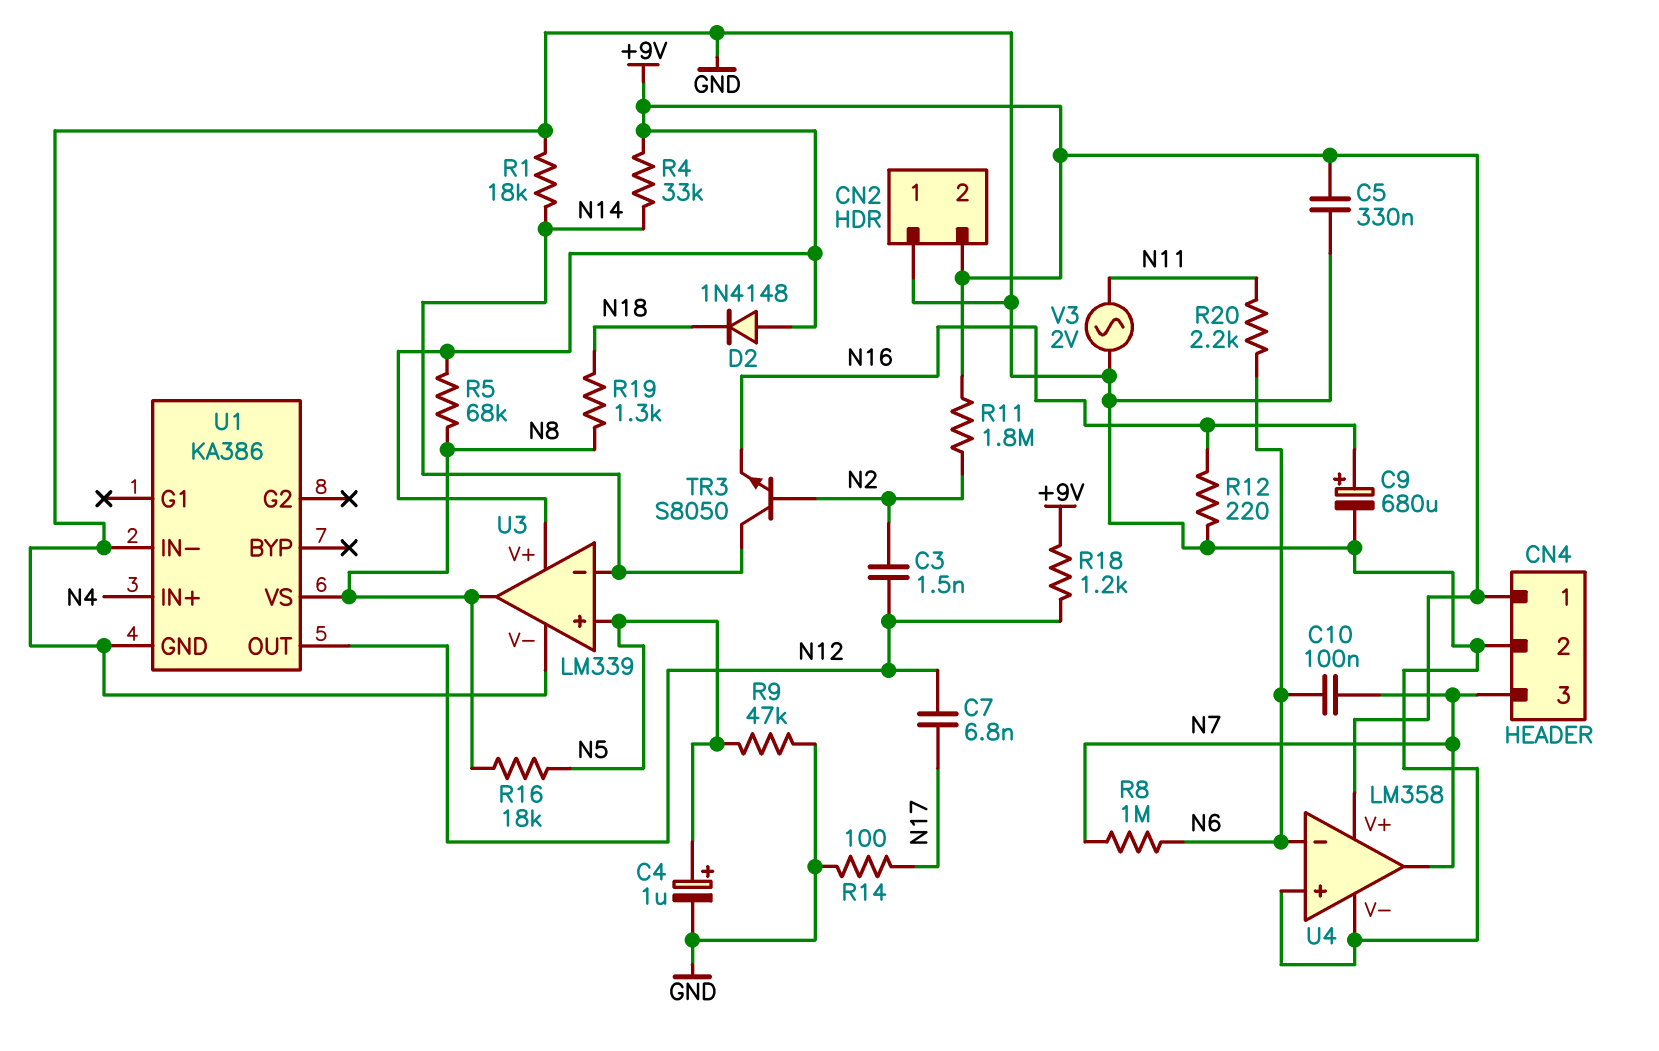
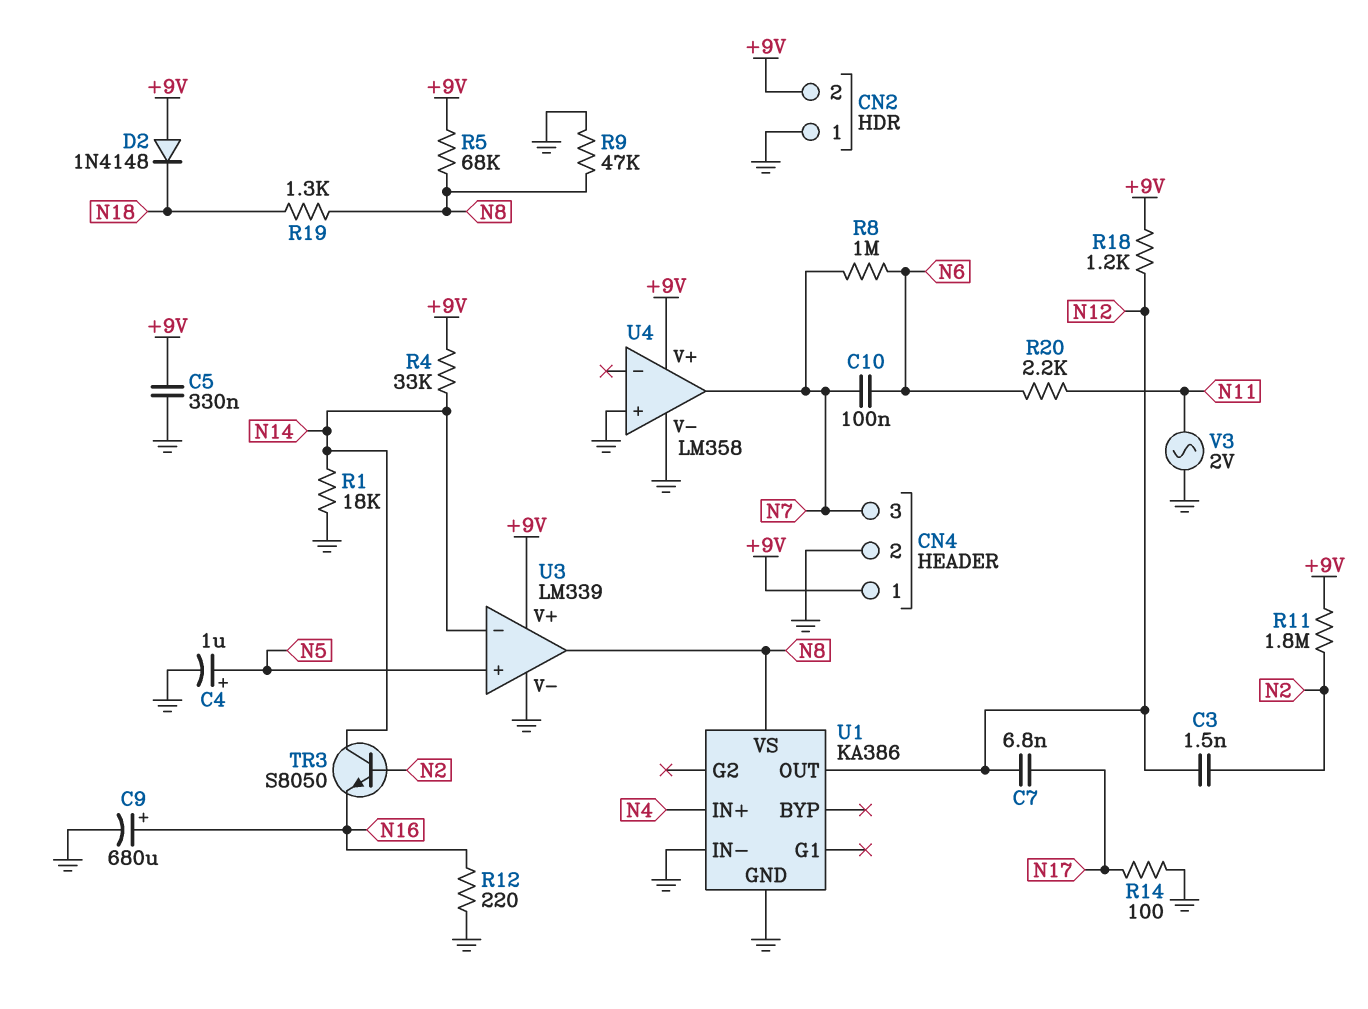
R9: 47k (GND, N5) -> 47k (GND, N8)
R16: 18k (N5, N8) -> none
U4 pin in-: N6 -> none

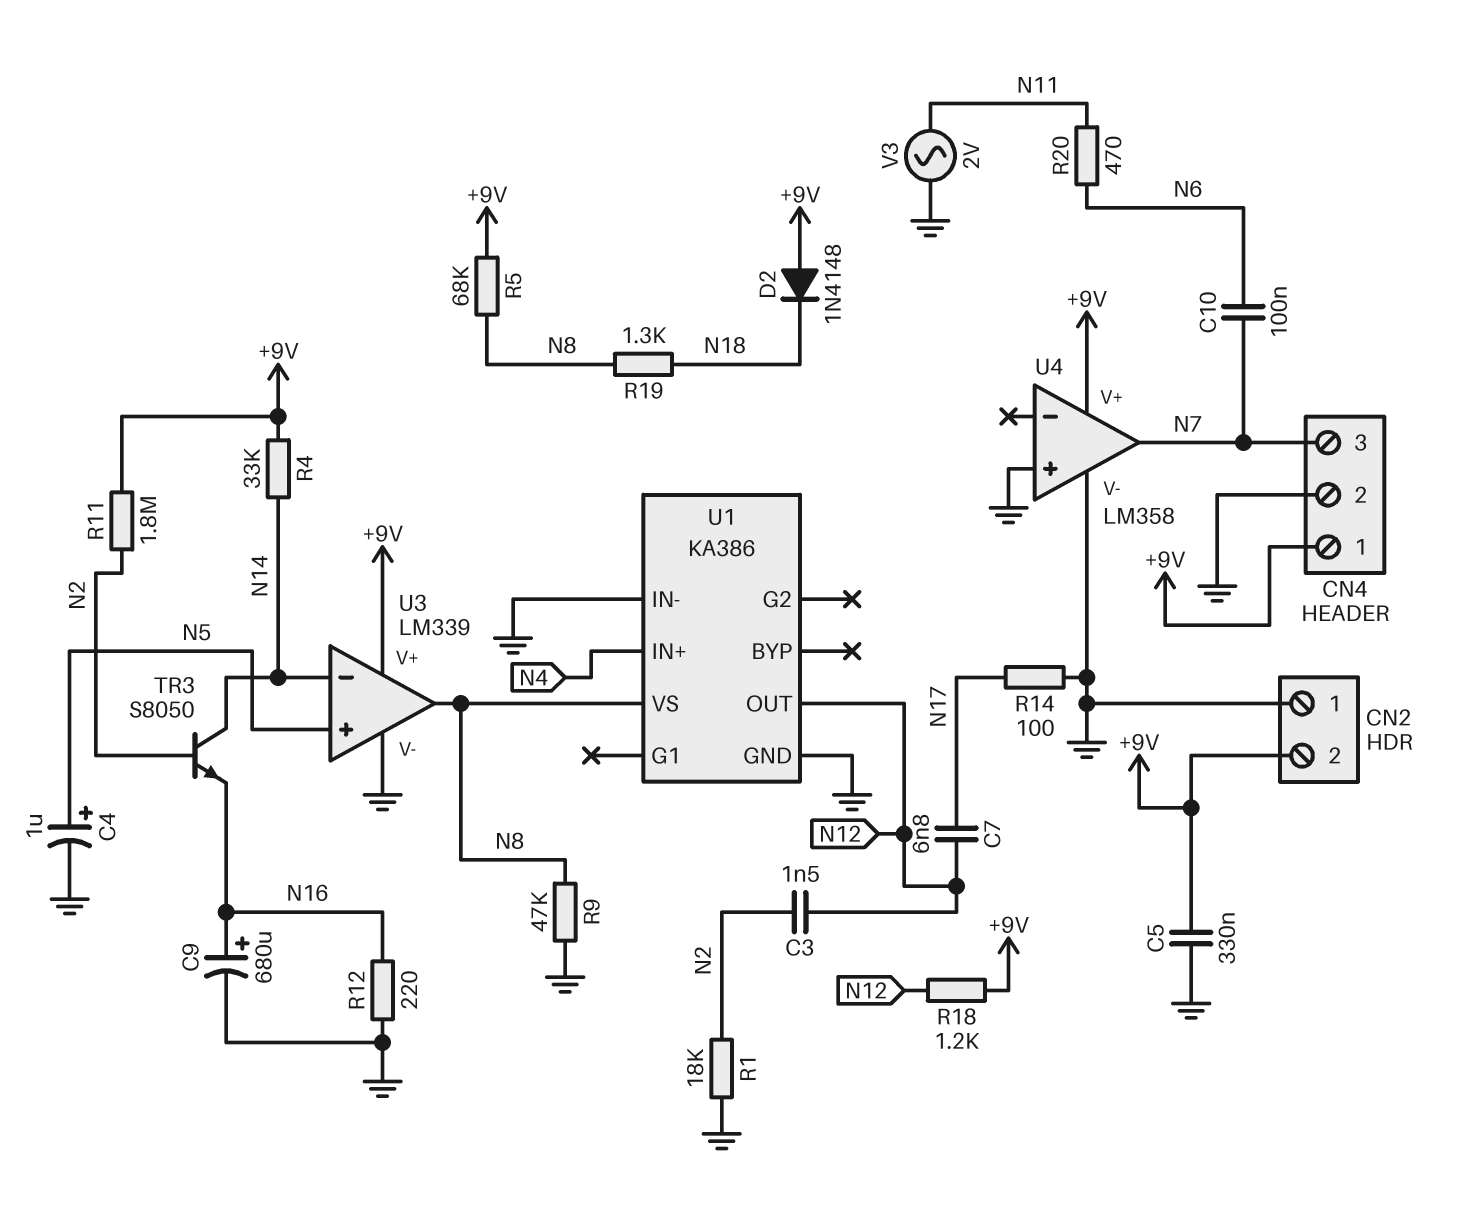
R1: 18k (GND, N14) -> 18k (GND, N2)
R8: 1M (N6, N7) -> none
R20: 2.2k (N6, N11) -> 470 (N6, N11)

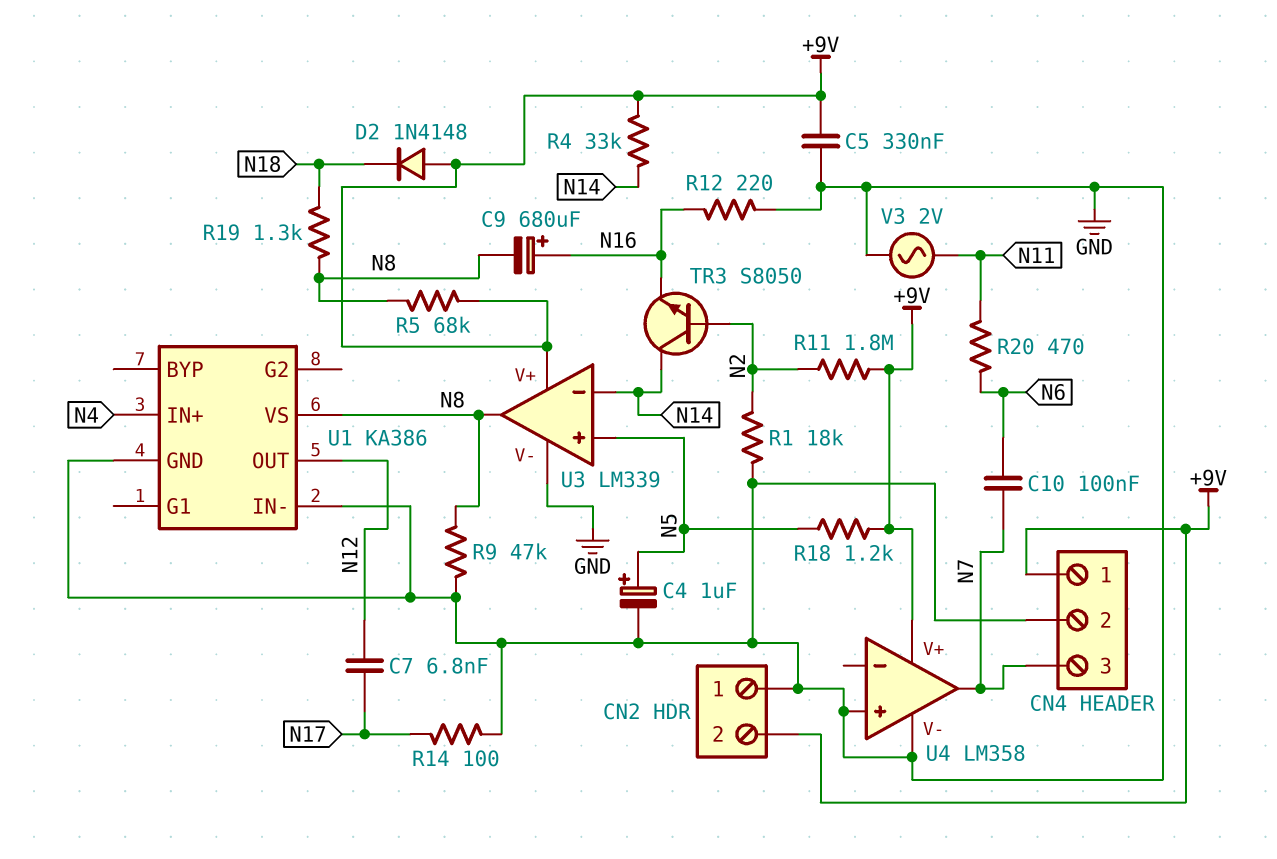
C3: 1.5nF (N2, N12) -> none
C9: 680uF (plus N16, minus GND) -> 680uF (plus N16, minus N8)
R18: 1.2k (+9V, N12) -> 1.2k (+9V, N5)

